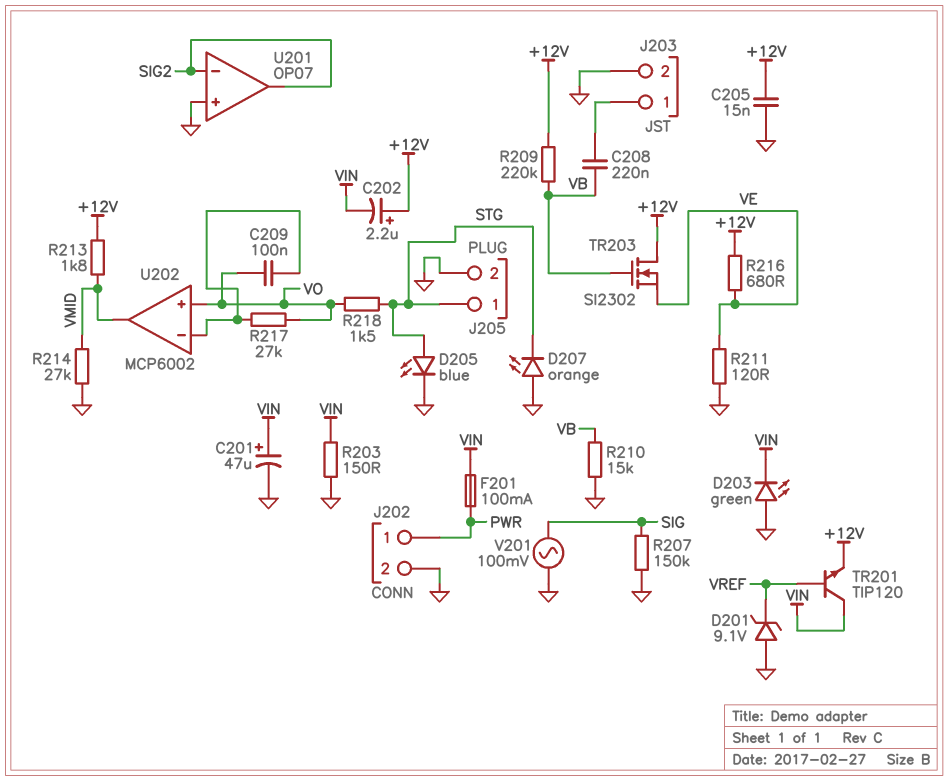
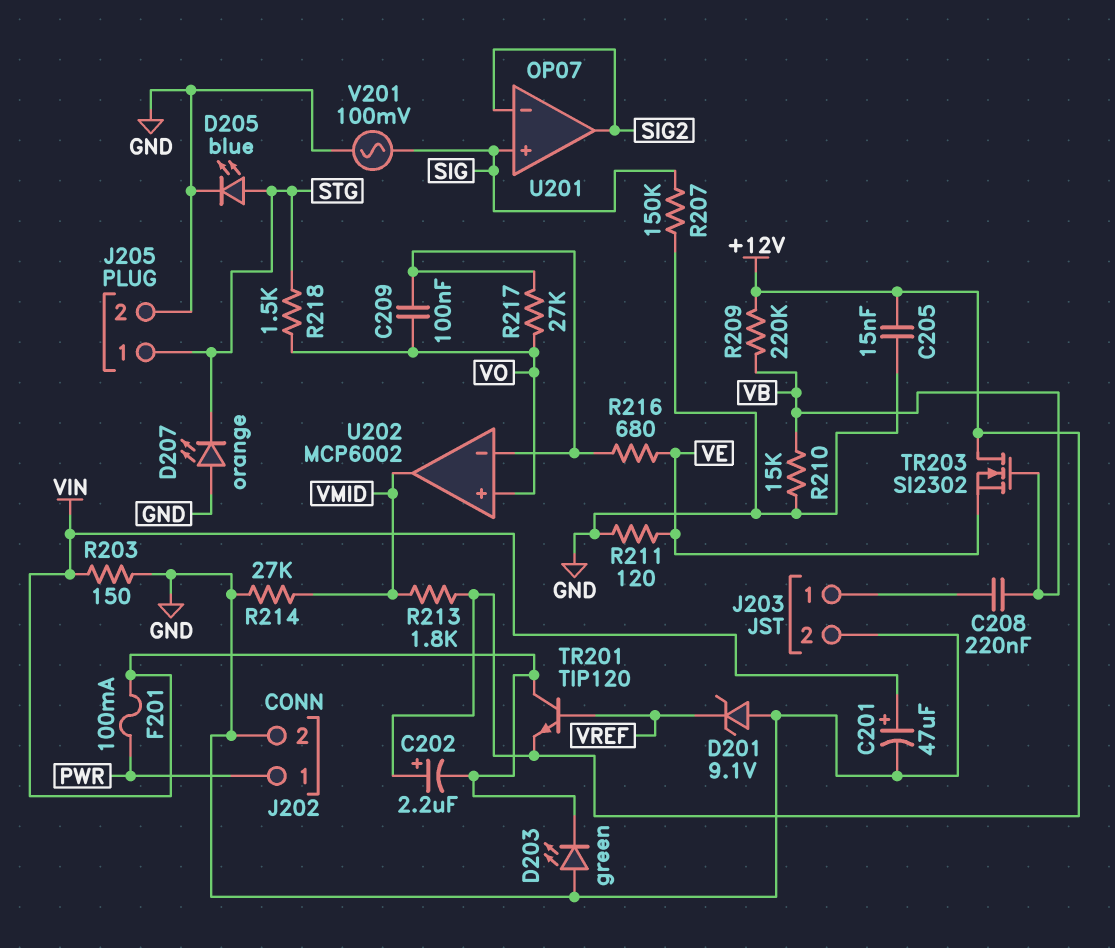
R216: 680 (+12V, VE) -> 680 (U202/in-, VE)
U201 pin in+: GND -> SIG

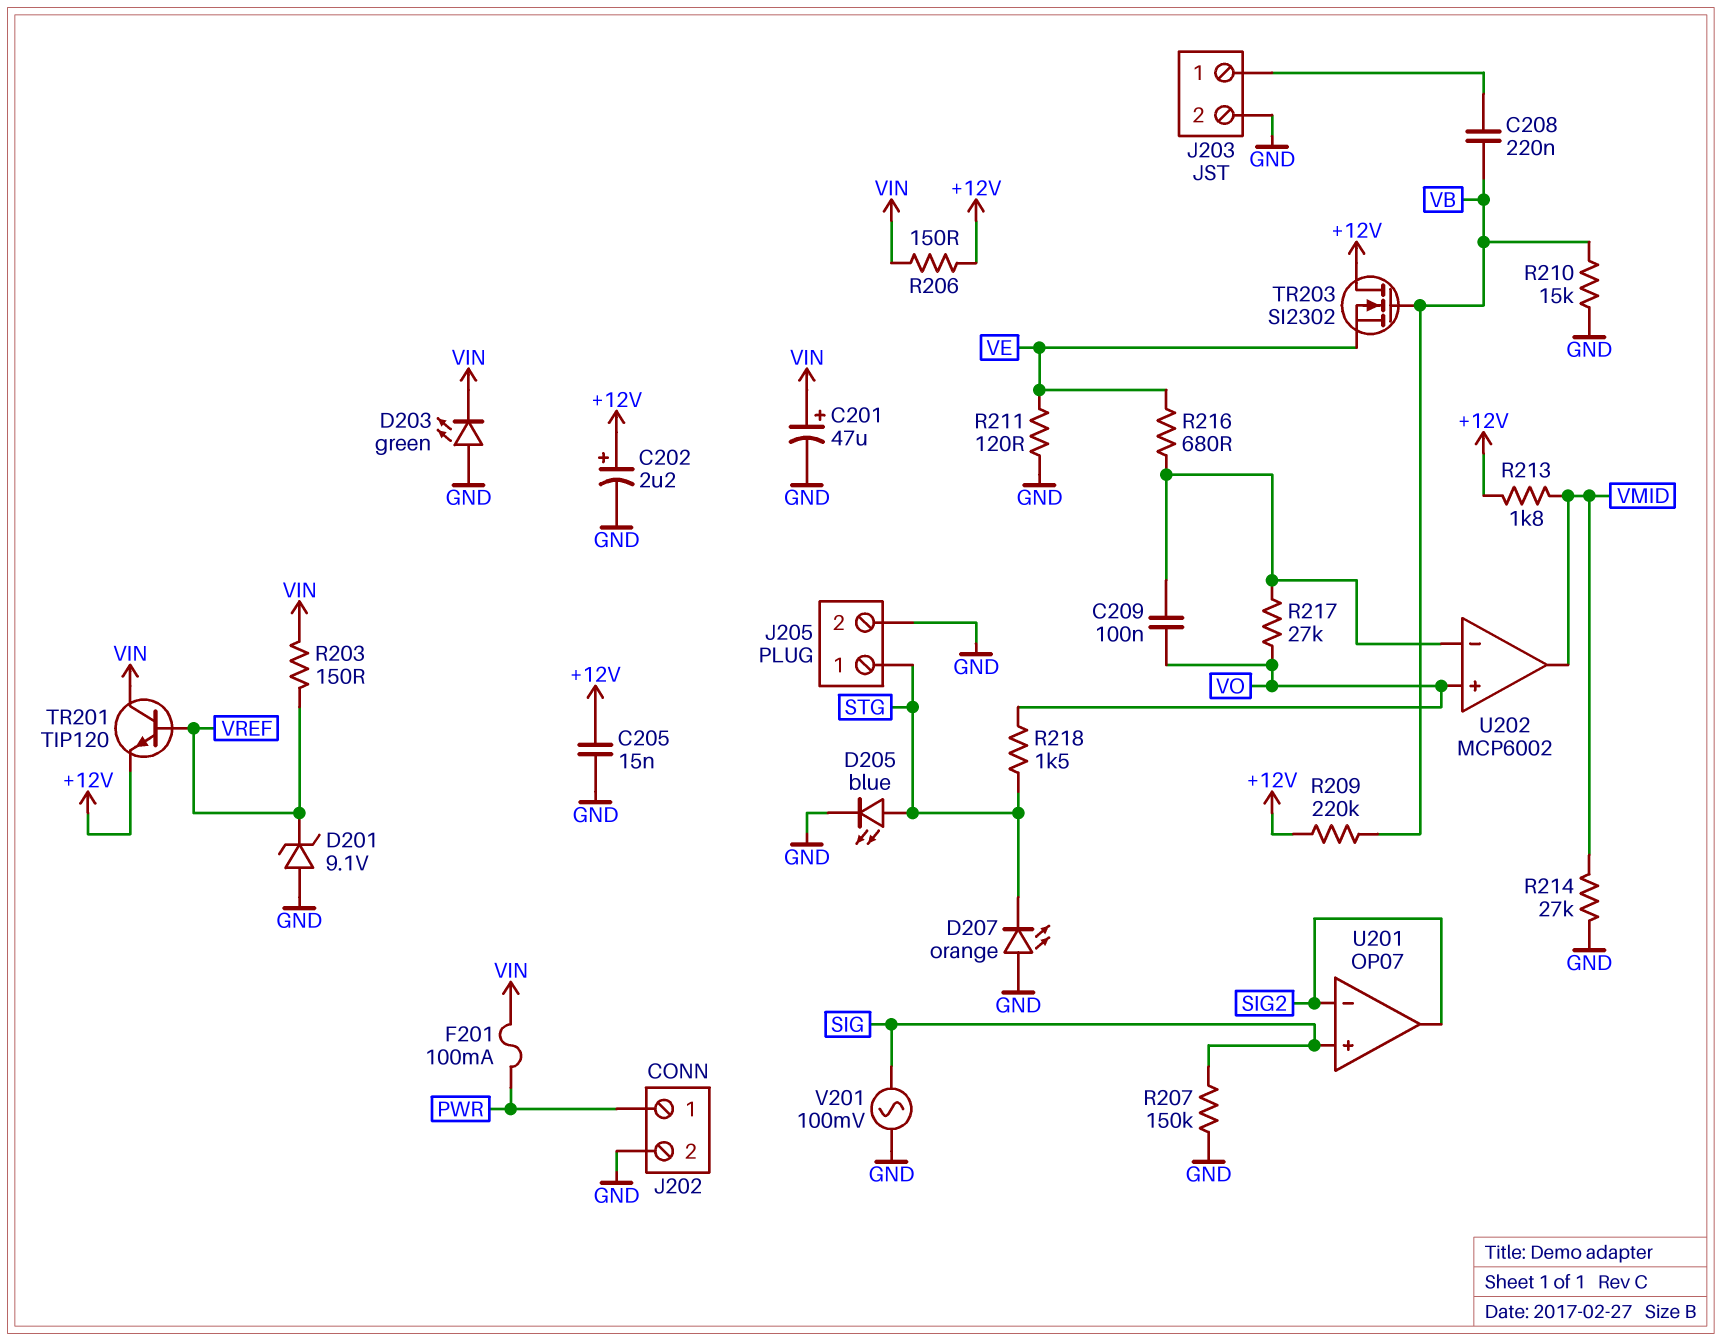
C202: 2.2uF (plus +12V, minus VIN) -> 2.2uF (plus +12V, minus GND)
R203: 150 (GND, VIN) -> 150 (VIN, VREF)
R206: none -> 150 (+12V, VIN)

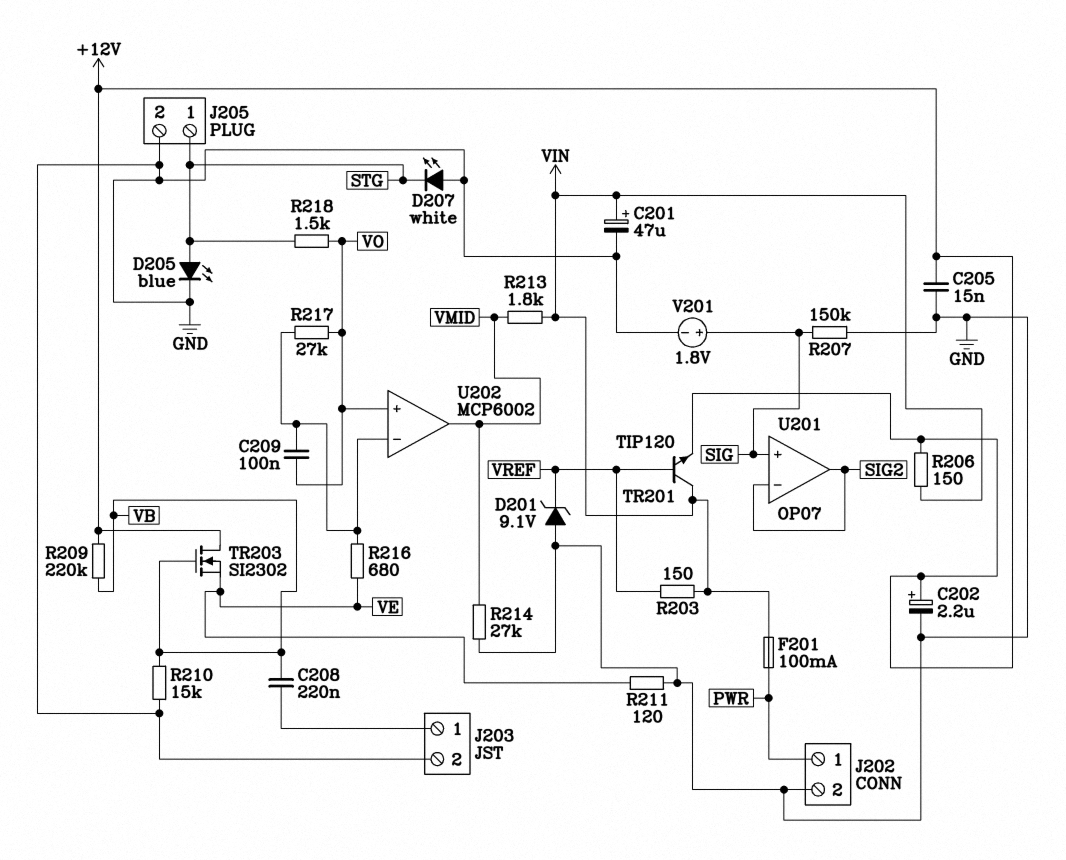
D203: LED green (A GND, K VIN) -> none
D207: LED orange (A GND, K STG) -> LED white (A GND, K STG)
R213: 1.8k (+12V, VMID) -> 1.8k (VIN, VMID)
V201: AC 100mV (GND, SIG) -> 1.8V (plus SIG, minus GND)

